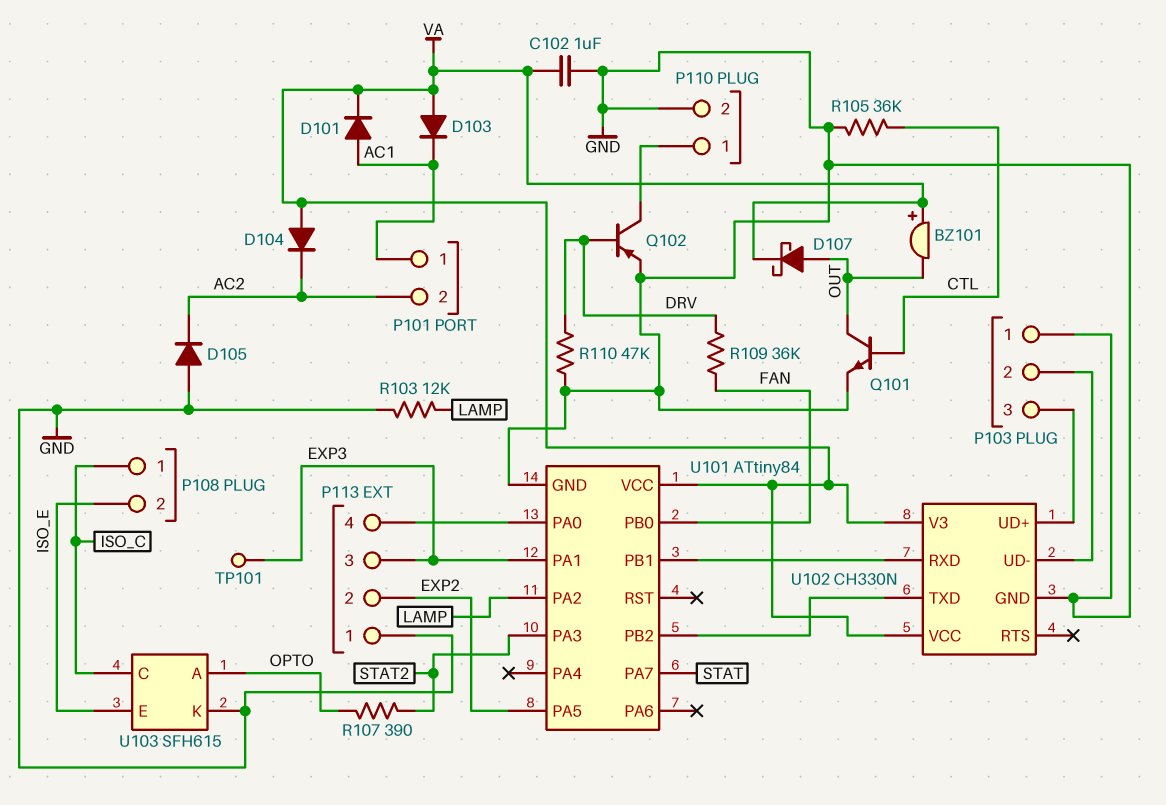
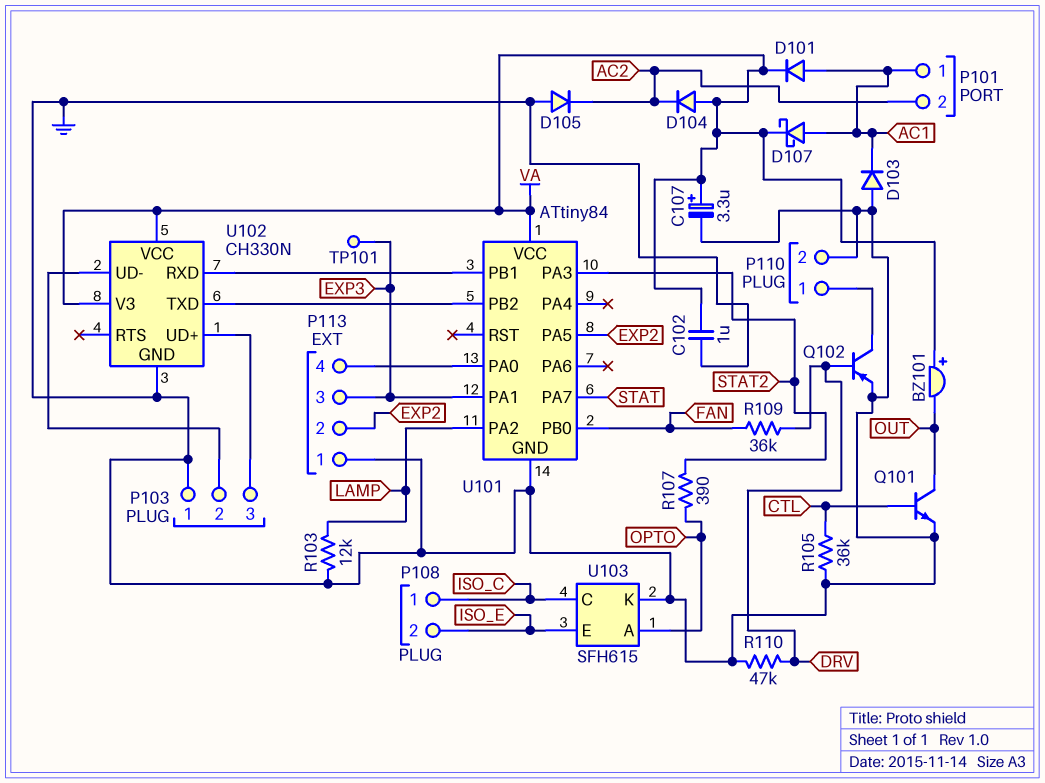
C107: none -> 3.3uF (plus VA, minus GND)
D103: diode (A VA, K AC1) -> diode (A GND, K AC1)
D107: schottky (A OUT, K VA) -> schottky (A AC1, K VA)

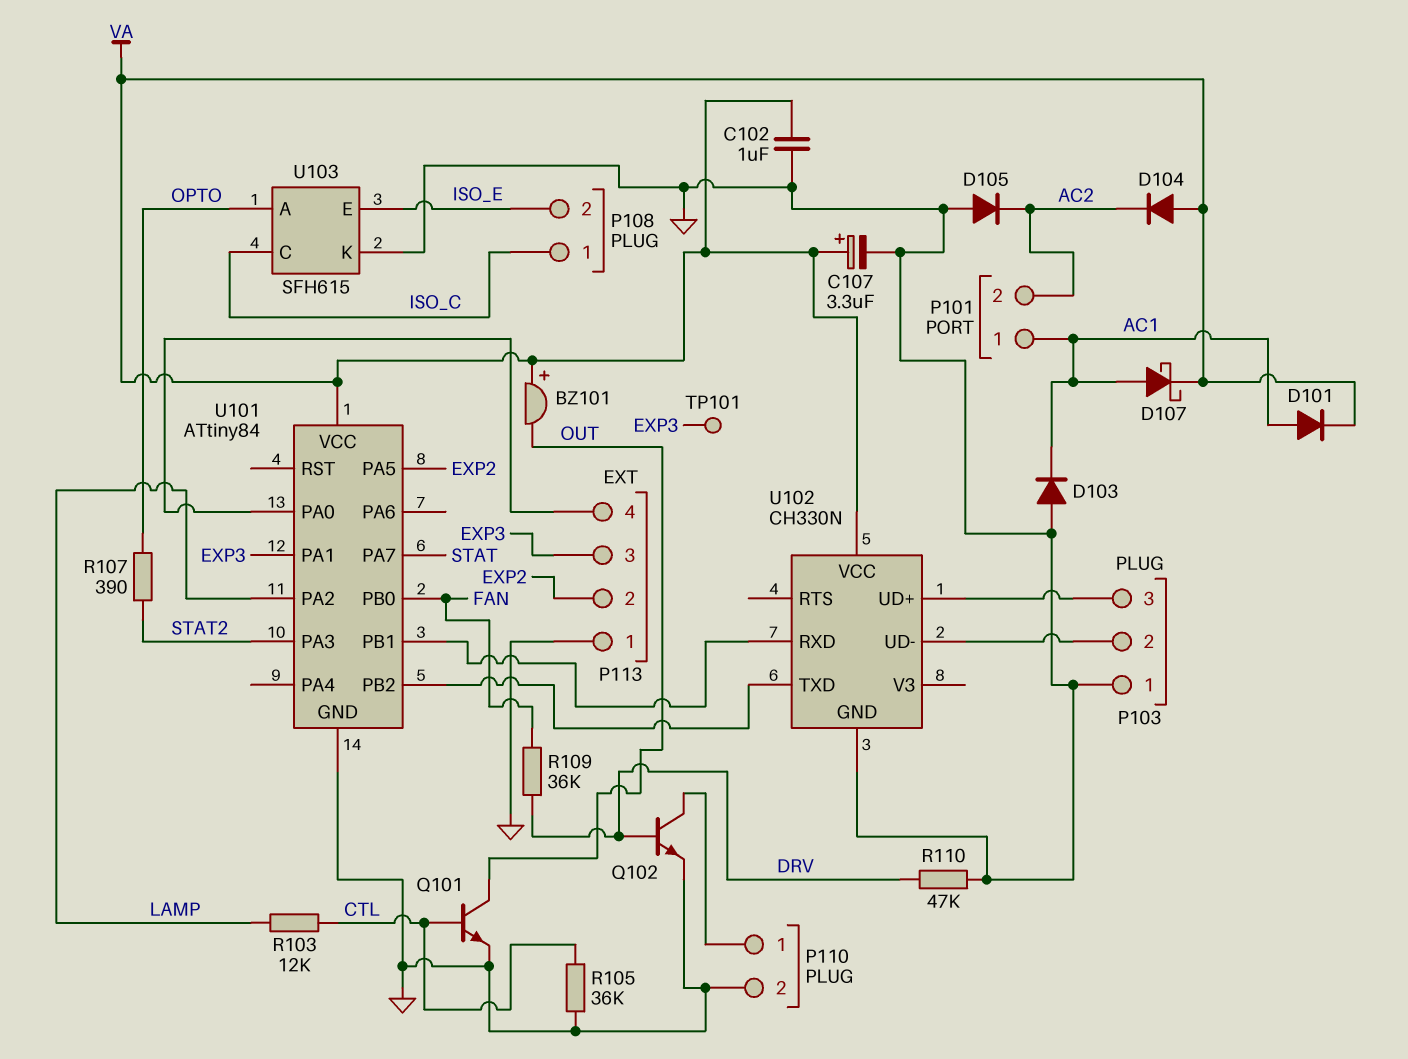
Q102: PNP (B DRV, C P110/1, E GND) -> NPN (B DRV, C P110/1, E GND)
R103: 12k (GND, LAMP) -> 12k (CTL, LAMP)
U102 pin V3: VA -> none

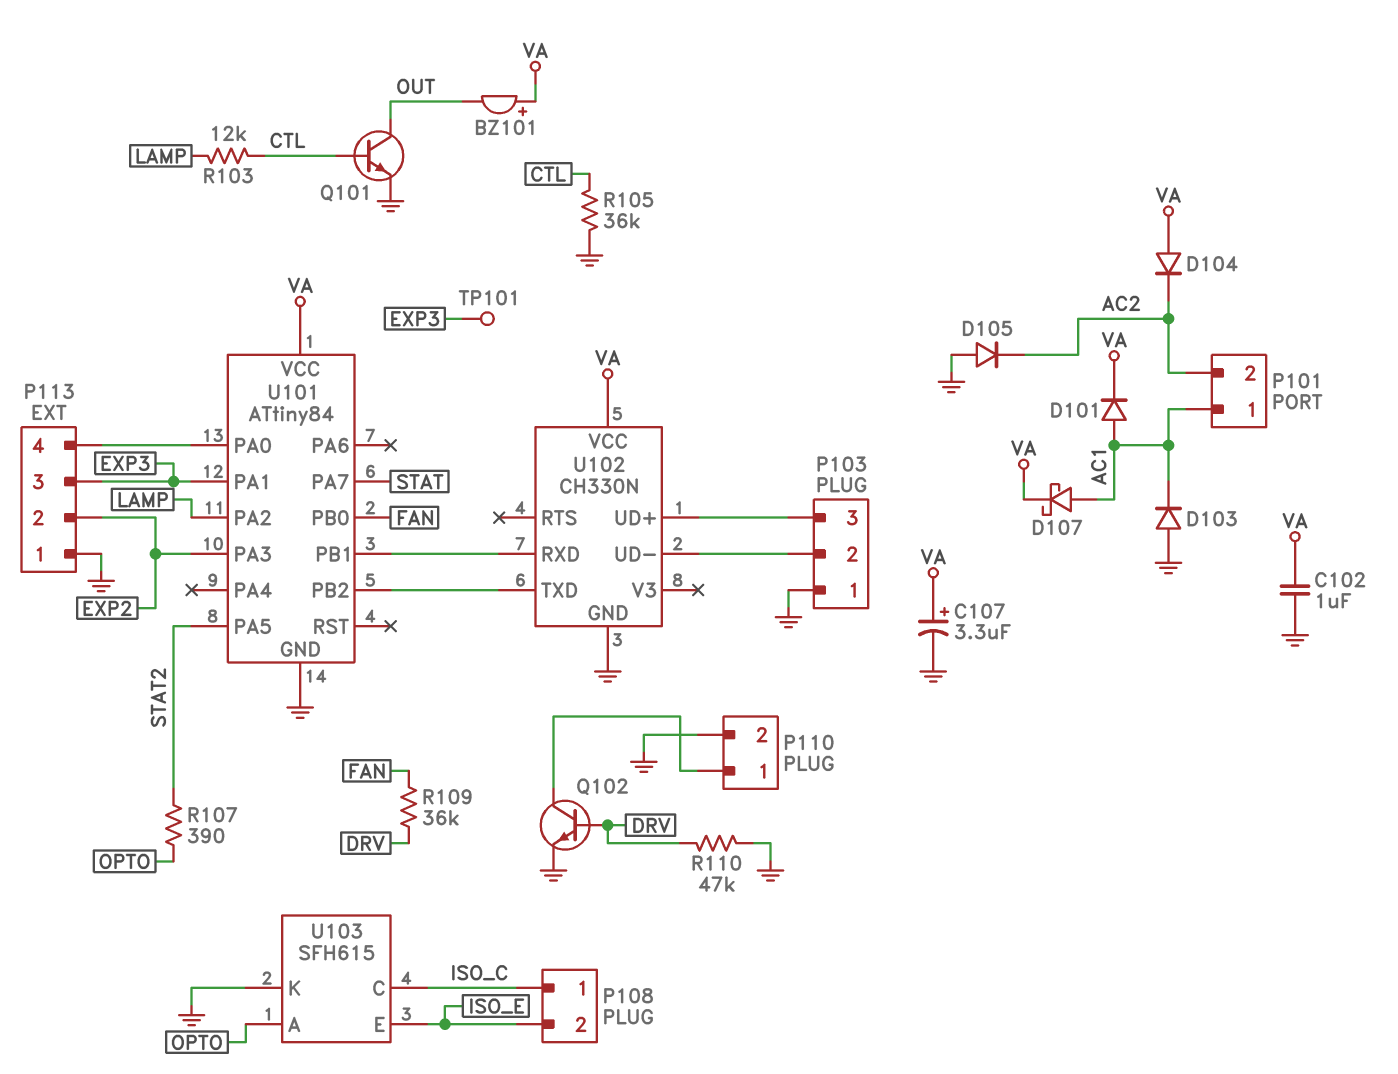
U101 pin PA3: STAT2 -> EXP2
U101 pin PA5: EXP2 -> STAT2

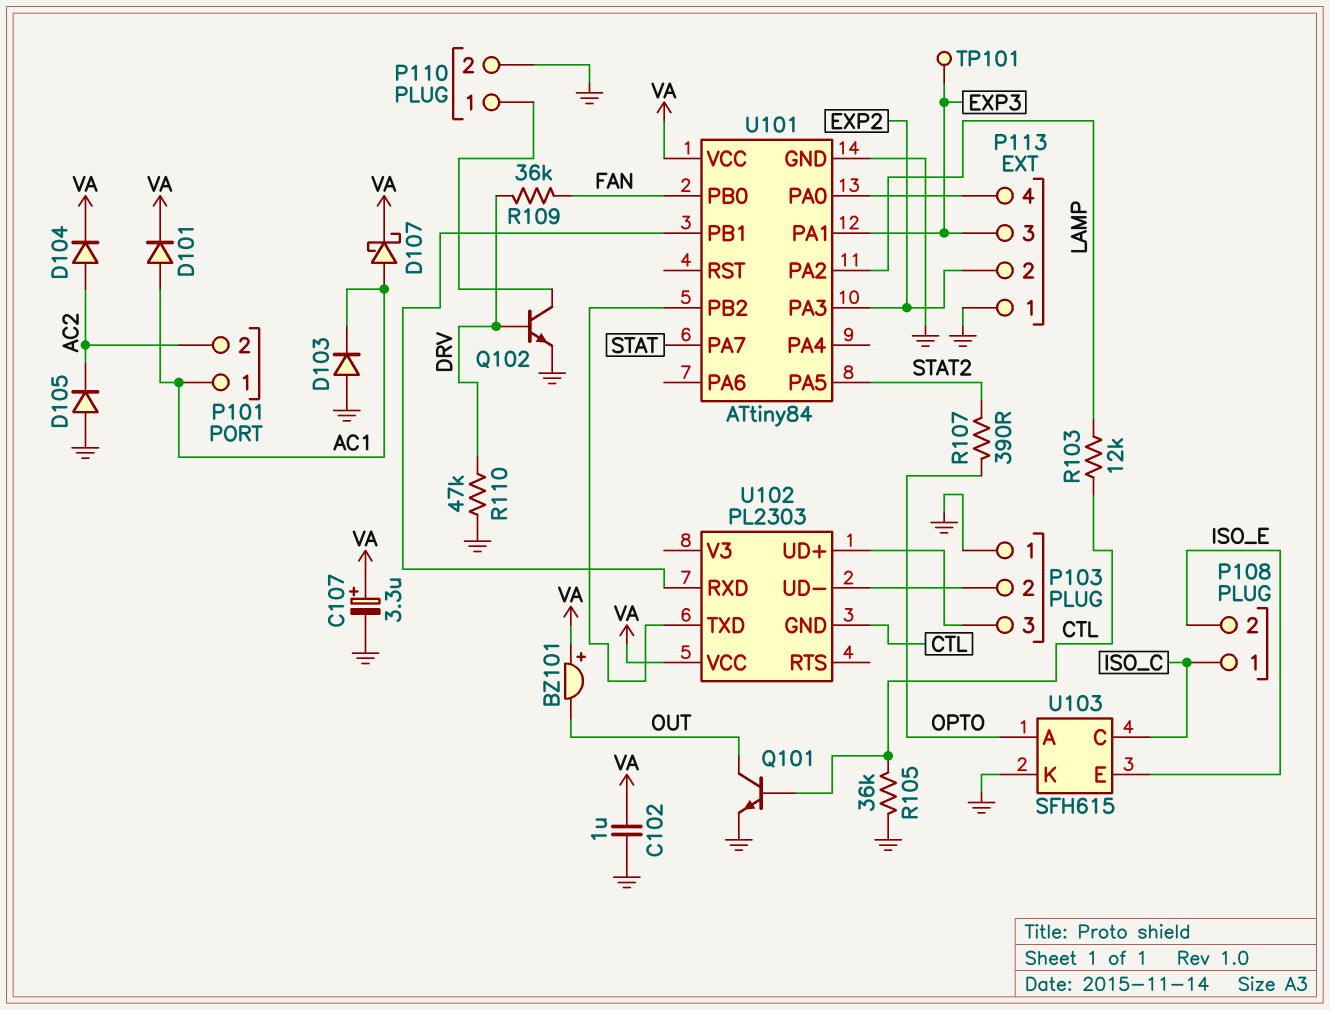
D104: diode (A VA, K AC2) -> diode (A AC2, K VA)
U102: CH330N -> PL2303
U102 pin GND: GND -> CTL

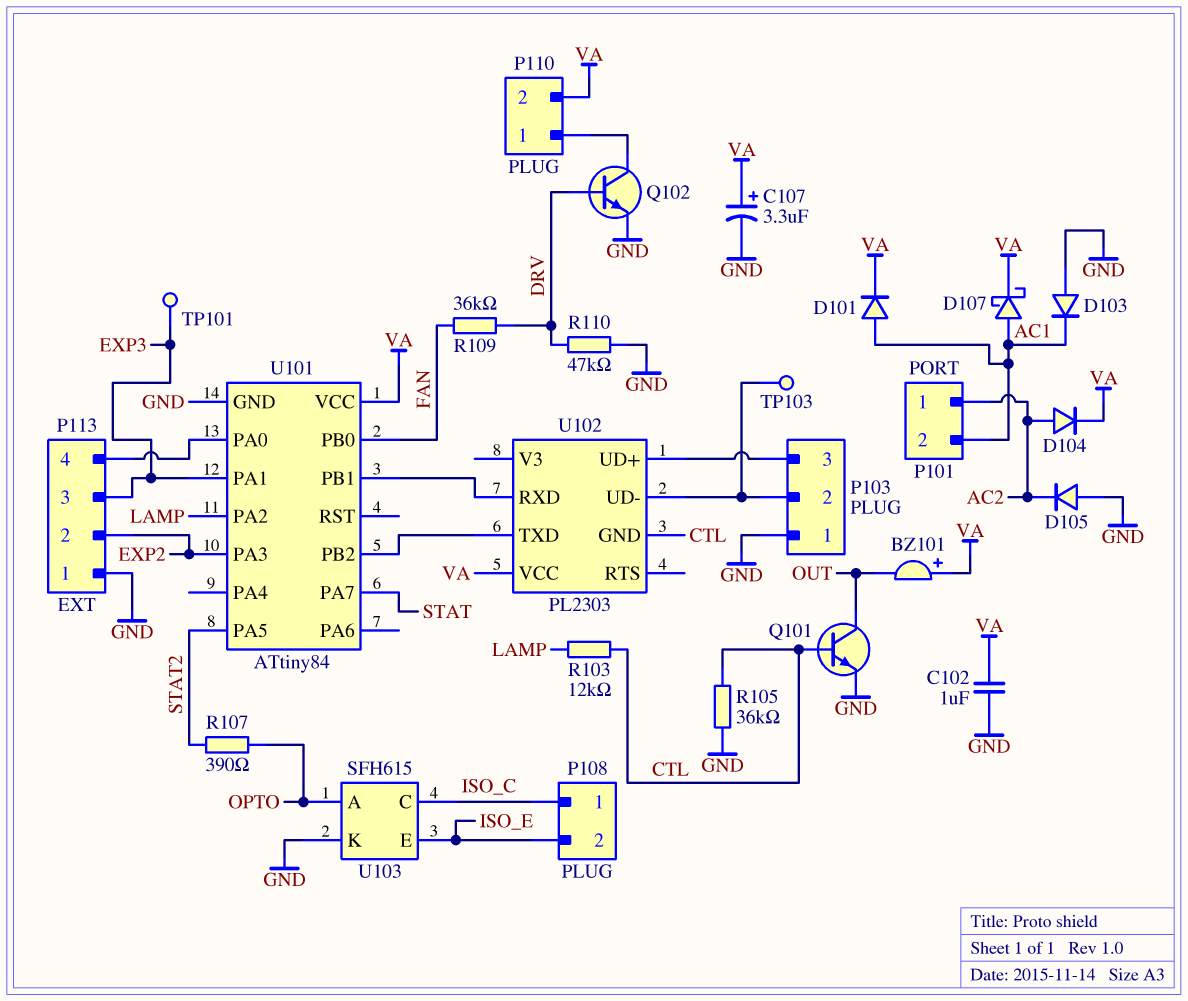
P101 pin 1: AC1 -> AC2
P101 pin 2: AC2 -> AC1
P110 pin 2: GND -> VA
TP103: none -> test point (P103/2)

